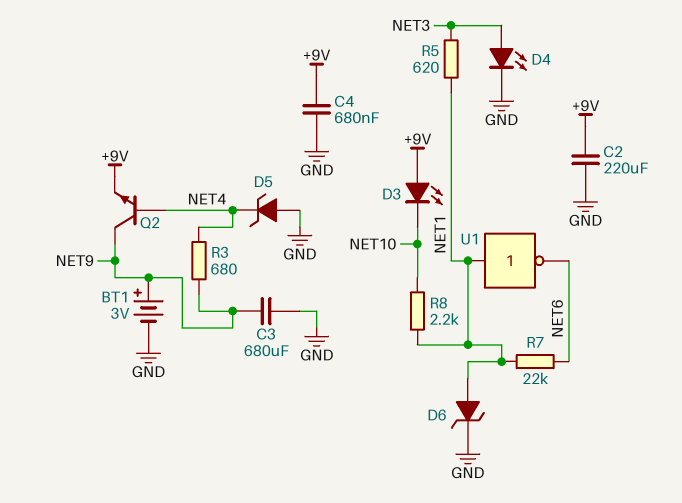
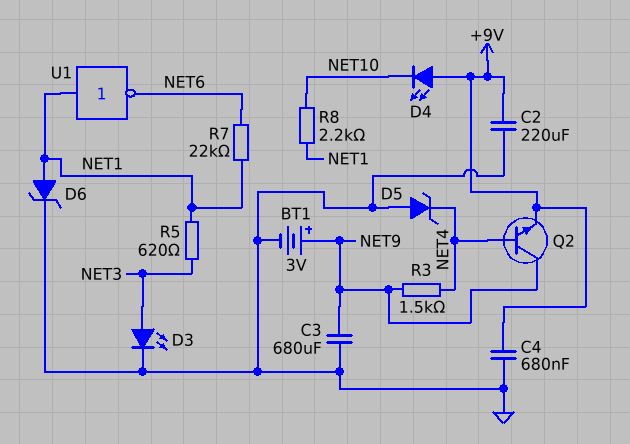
D3: LED (A +9V, K NET10) -> LED (A NET3, K GND)
D4: LED (A NET3, K GND) -> LED (A +9V, K NET10)
R3: 680 (NET4, NET9) -> 1.5k (NET4, NET9)

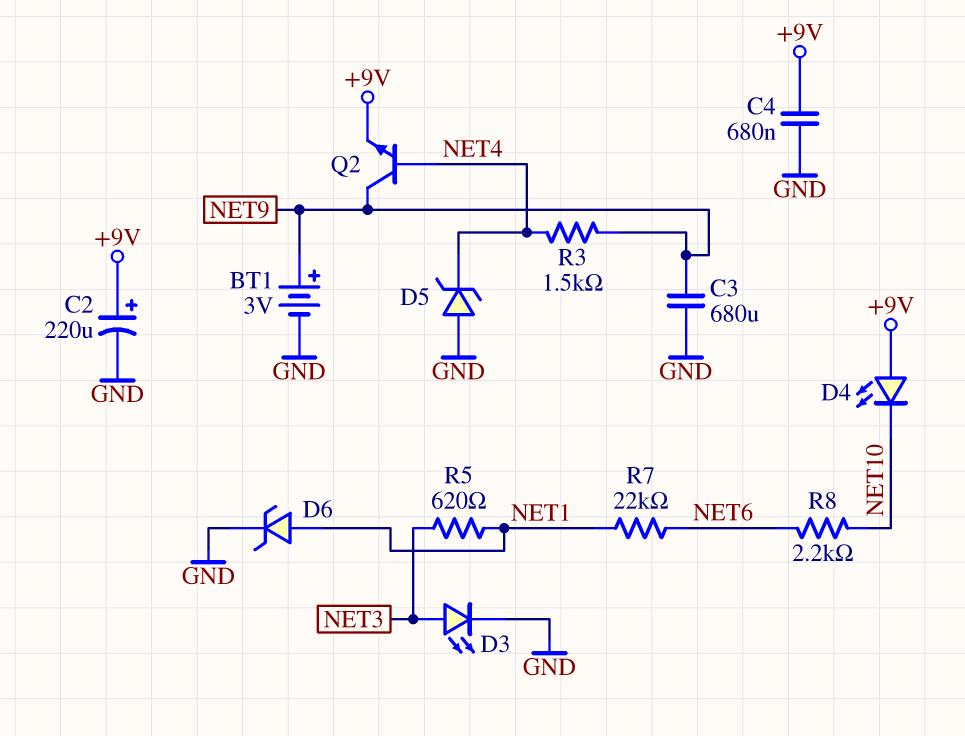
C2: 220uF (+9V, GND) -> 220uF (plus +9V, minus GND)
R8: 2.2k (NET1, NET10) -> 2.2k (NET6, NET10)
U1: NOT (in NET1, out NET6) -> none

